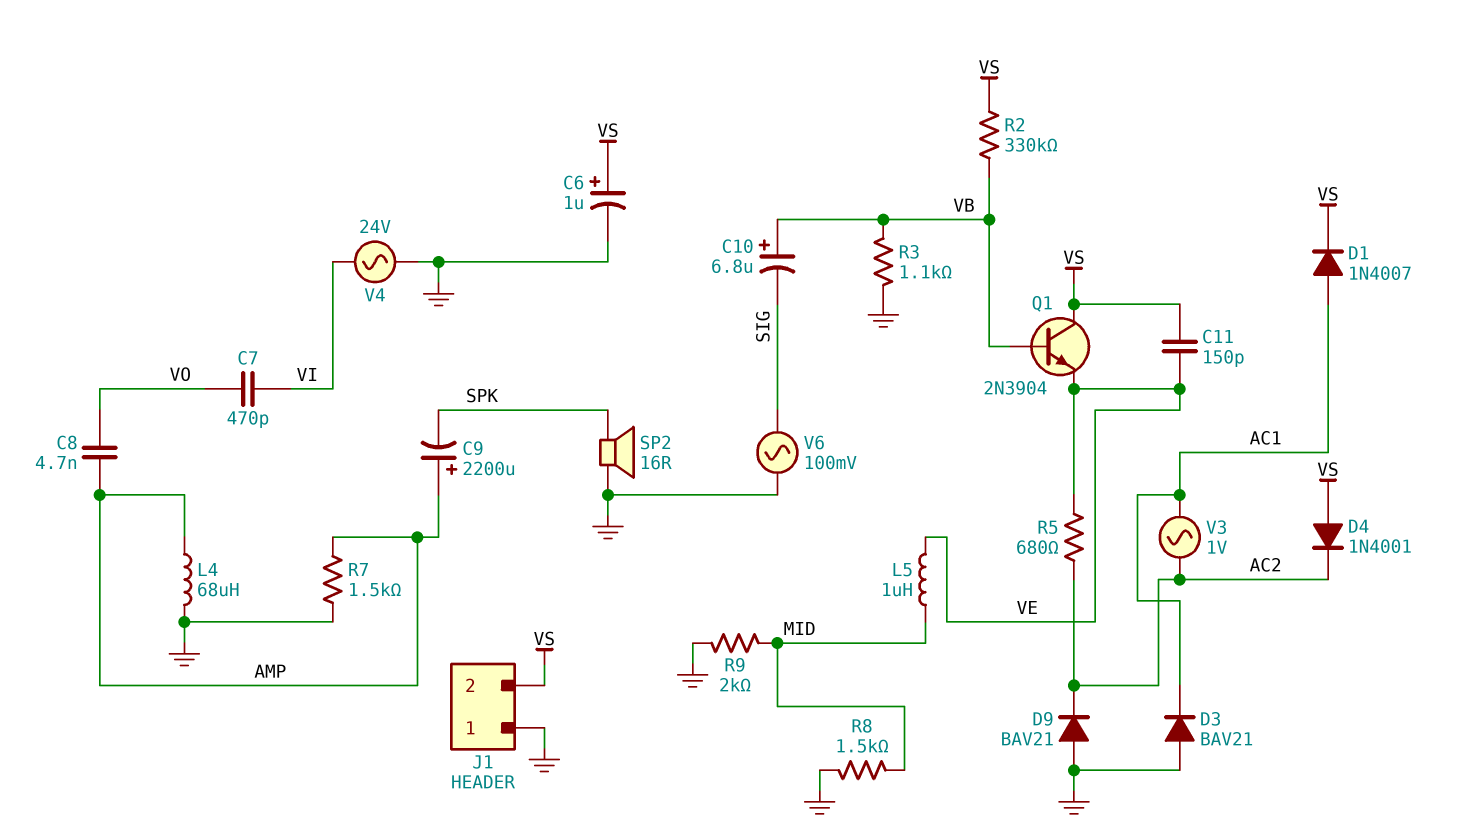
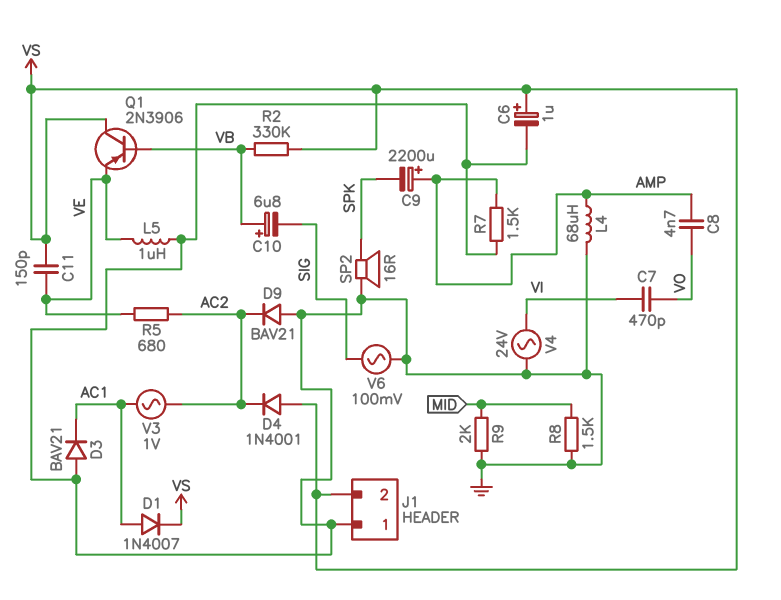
L5: 1uH (MID, VE) -> 1uH (GND, VE)
Q1: NPN 2N3904 (B VB, C VS, E VE) -> PNP 2N3906 (B VB, C VS, E VE)
R3: 1.1k (GND, VB) -> none

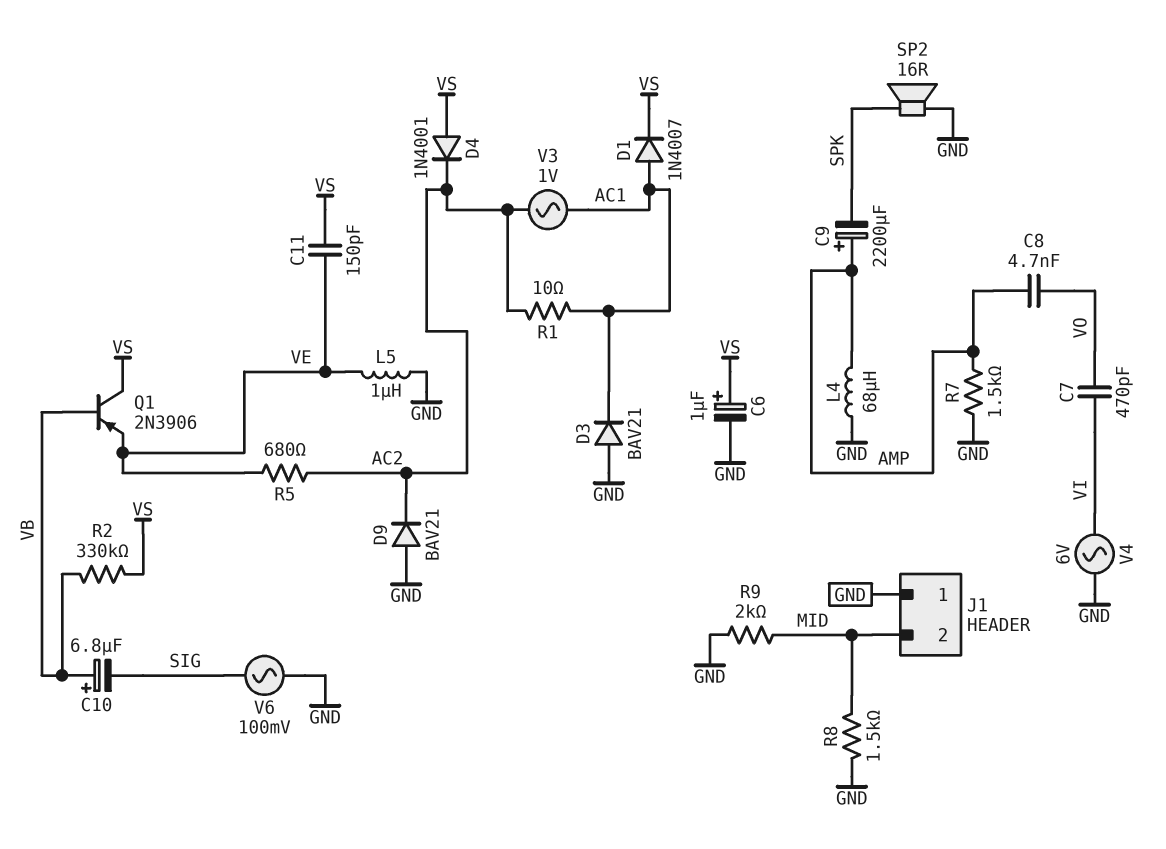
J1 pin 2: VS -> MID
R1: none -> 10 (AC1, AC2)
V4: AC 24V (GND, VI) -> AC 6V (GND, VI)

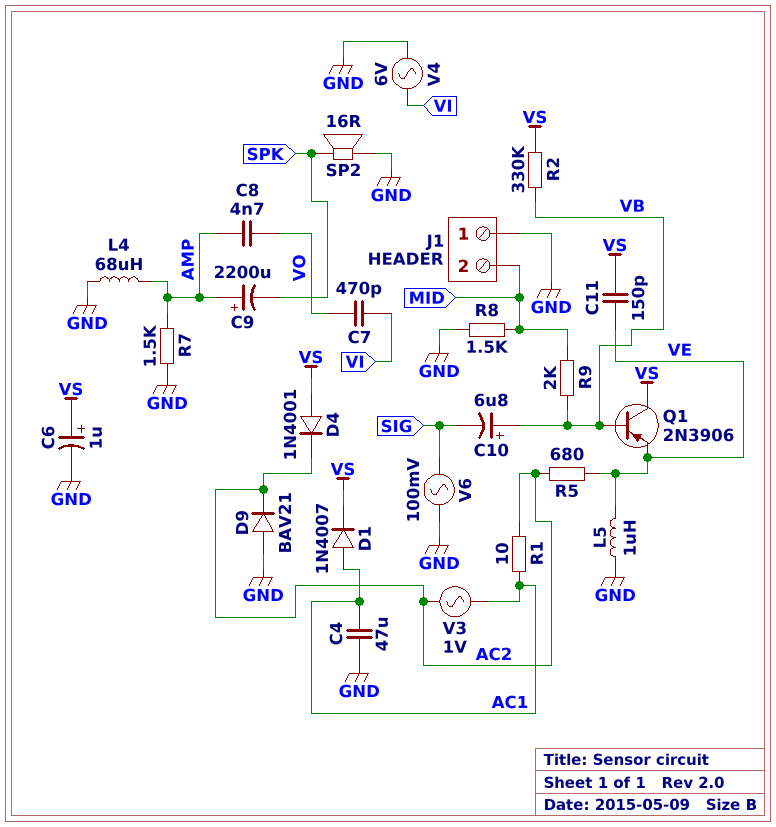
C4: none -> 47uF (AC1, GND)
D3: diode BAV21 (A GND, K AC1) -> none
R9: 2k (GND, MID) -> 2k (MID, VB)

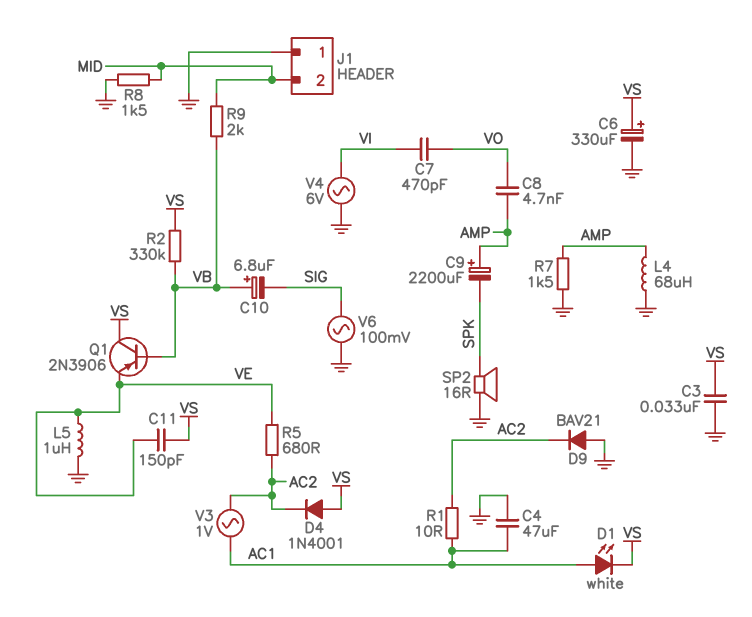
C3: none -> 33nF (GND, VS)
C6: 1uF (plus VS, minus GND) -> 330uF (plus VS, minus GND)
D1: diode 1N4007 (A AC1, K VS) -> LED white (A AC1, K VS)

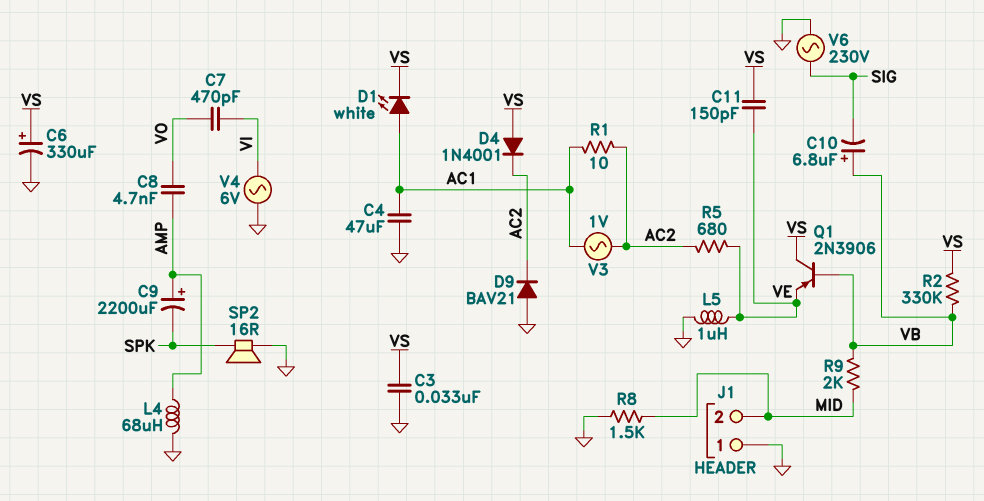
R7: 1.5k (AMP, GND) -> none
V6: AC 100mV (GND, SIG) -> AC 230V (GND, SIG)

